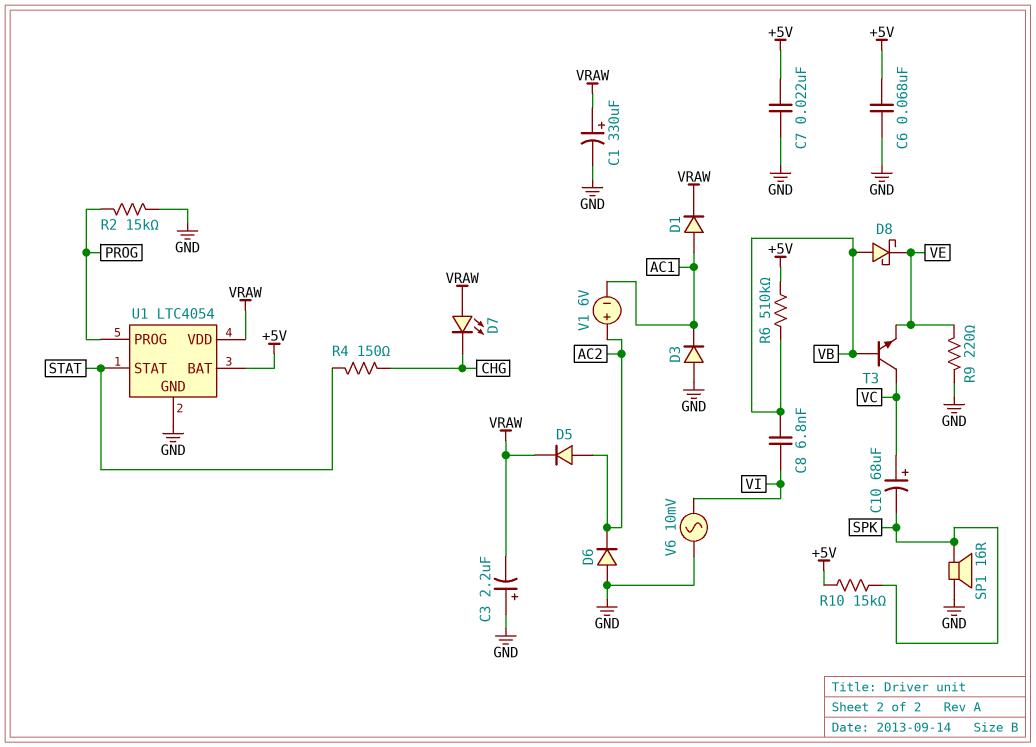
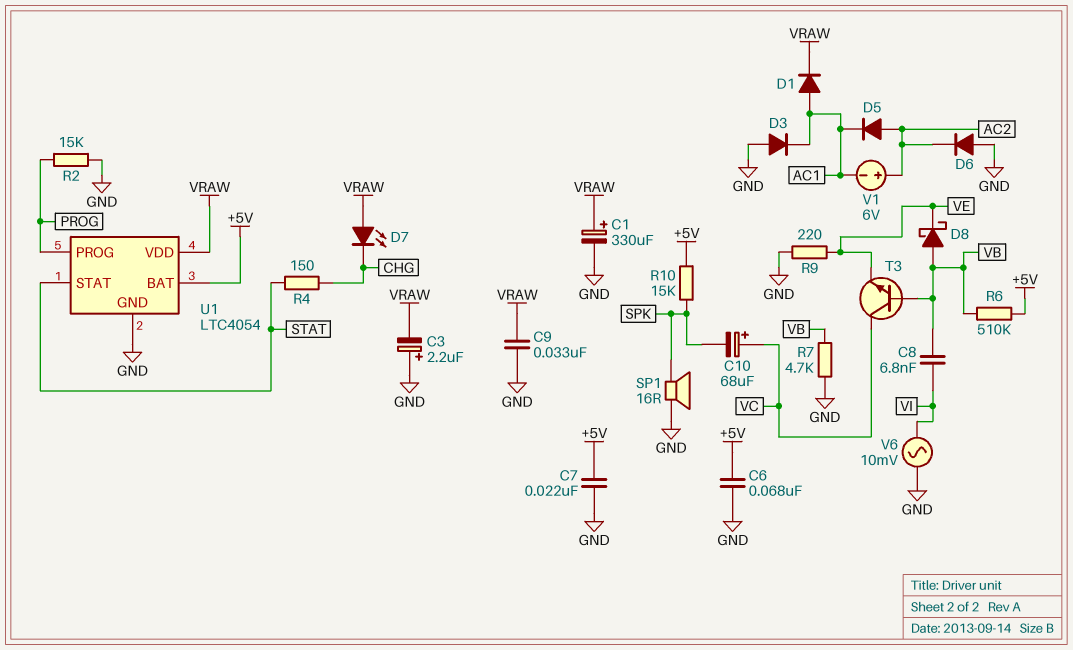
C9: none -> 33nF (GND, VRAW)
D5: diode (A AC2, K VRAW) -> diode (A AC2, K AC1)
R7: none -> 4.7k (GND, VB)

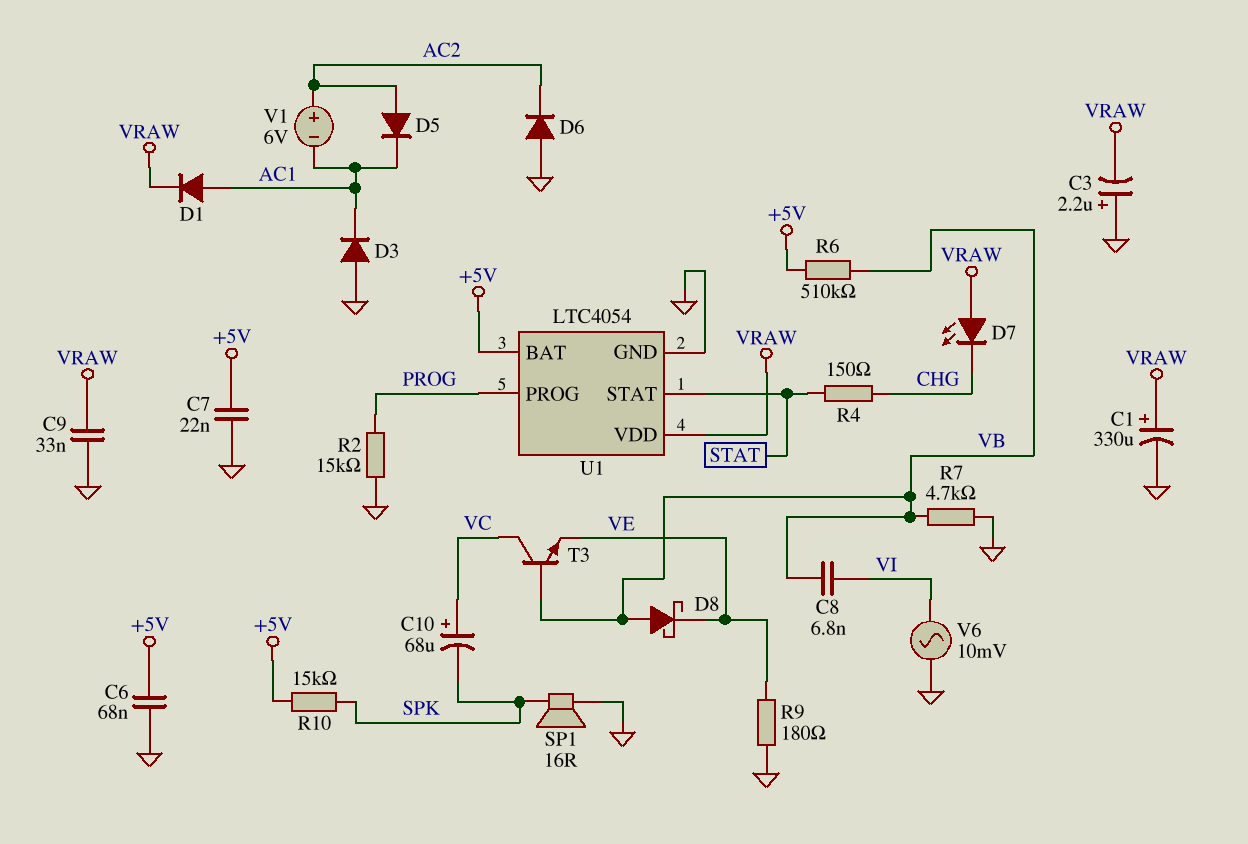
R9: 220 (GND, VE) -> 180 (GND, VE)

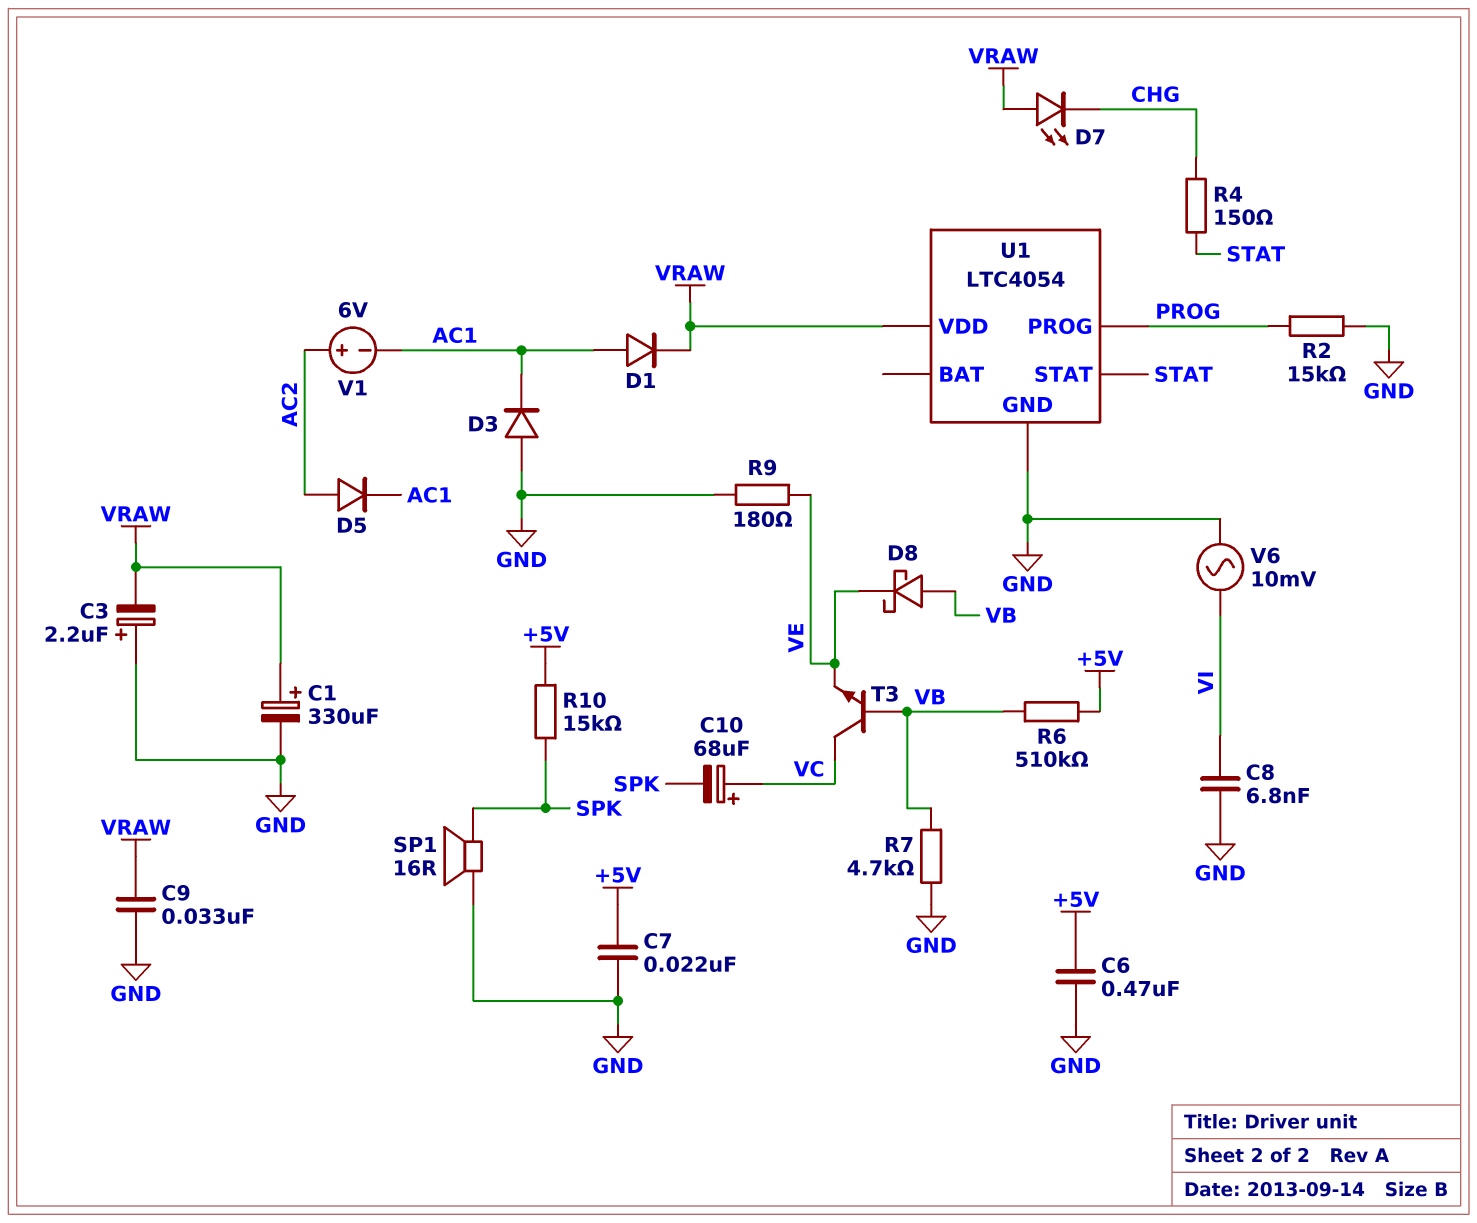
C6: 68nF (+5V, GND) -> 470nF (+5V, GND)
C8: 6.8nF (VB, VI) -> 6.8nF (GND, VI)
D6: diode (A GND, K AC2) -> none
U1 pin BAT: +5V -> none

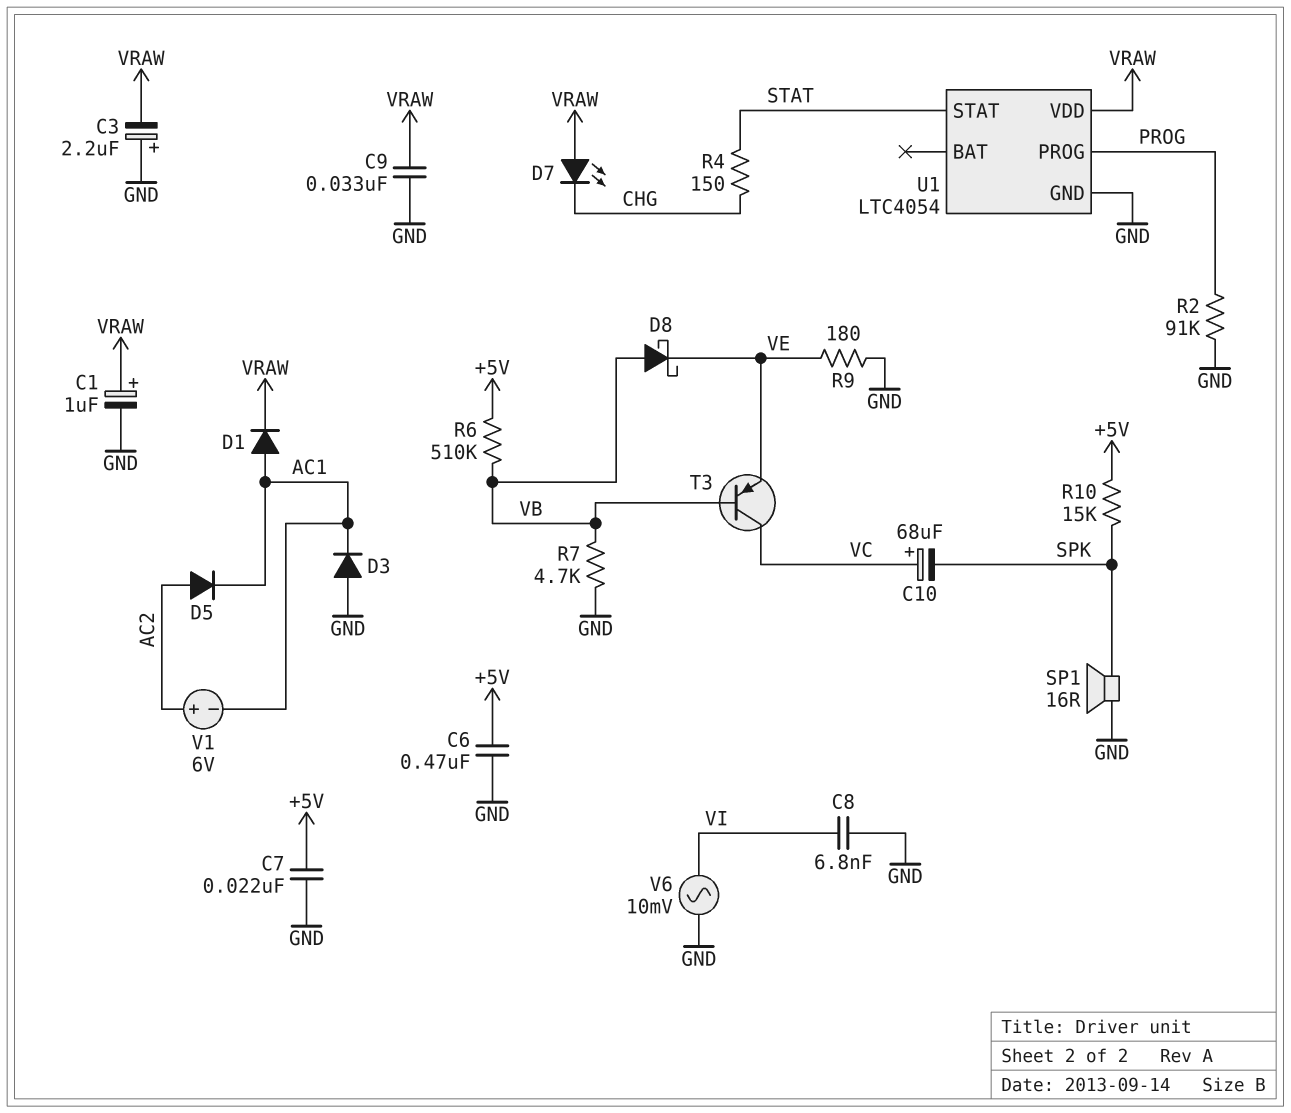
C1: 330uF (plus VRAW, minus GND) -> 1uF (plus VRAW, minus GND)
R2: 15k (GND, PROG) -> 91k (GND, PROG)
T3: NPN (B VB, C VC, E VE) -> PNP (B VB, C VC, E VE)

